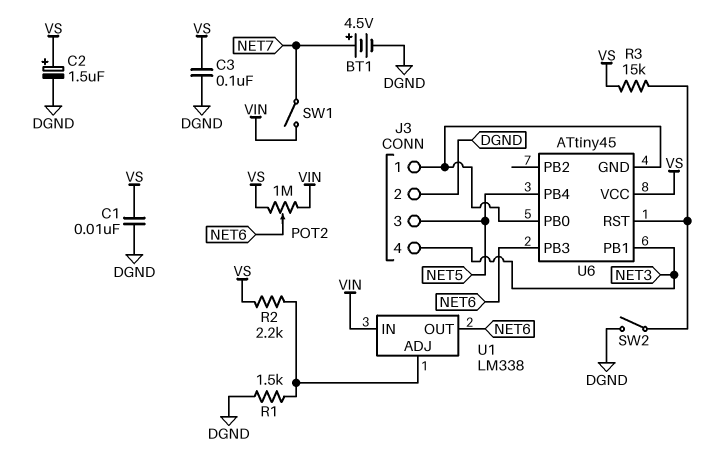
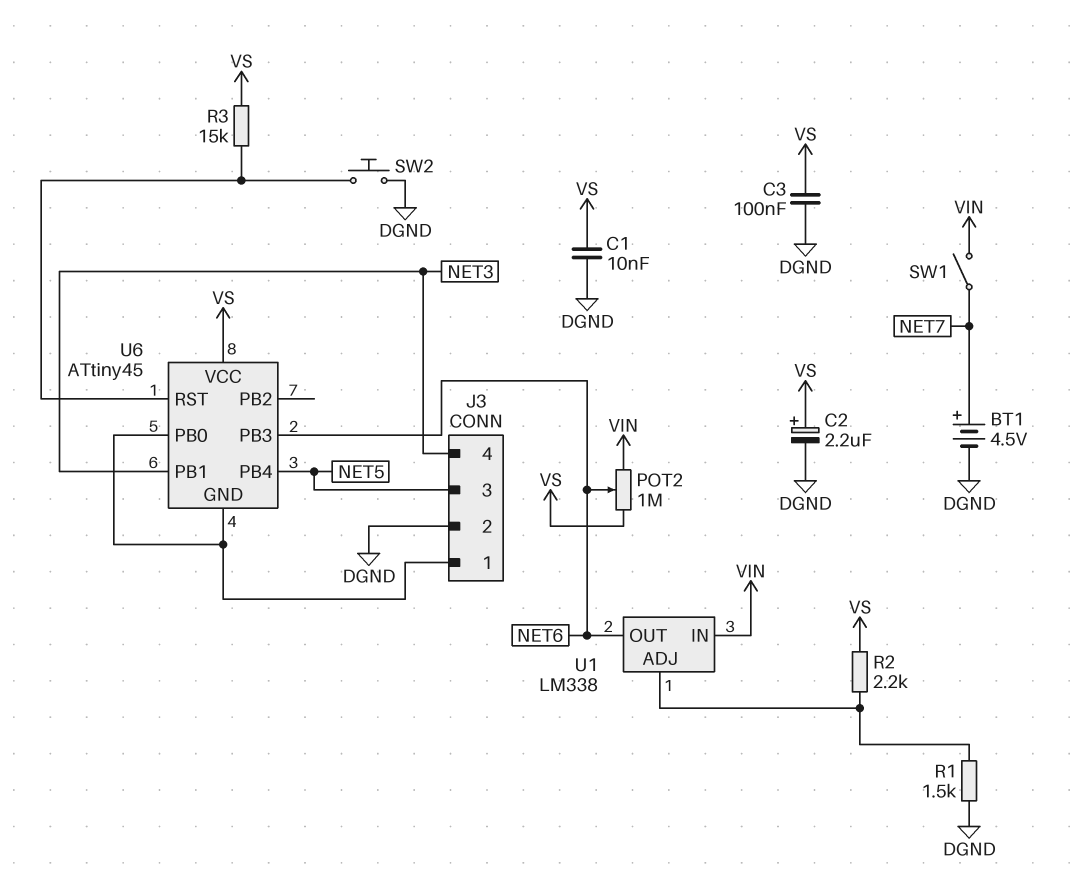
C2: 1.5uF (plus VS, minus DGND) -> 2.2uF (plus VS, minus DGND)
SW2: switch (DGND, U6/RST) -> button (DGND, U6/RST)

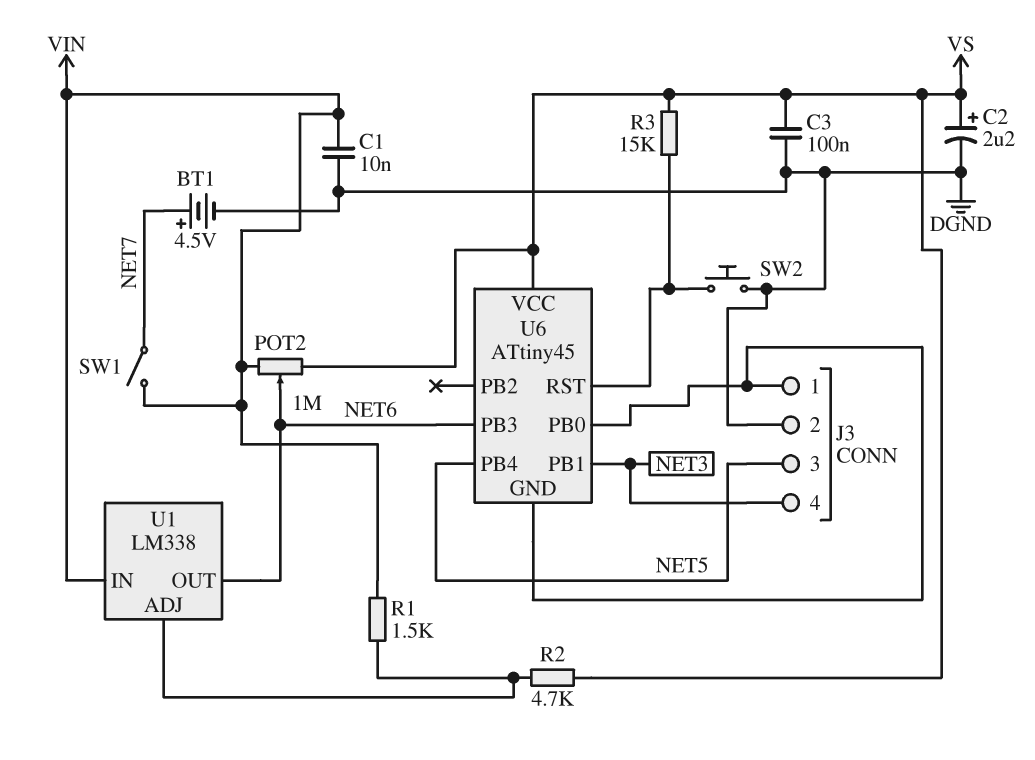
C1: 10nF (DGND, VS) -> 10nF (DGND, VIN)
R1: 1.5k (DGND, U1/ADJ) -> 1.5k (U1/ADJ, VIN)
R2: 2.2k (U1/ADJ, VS) -> 4.7k (U1/ADJ, VS)

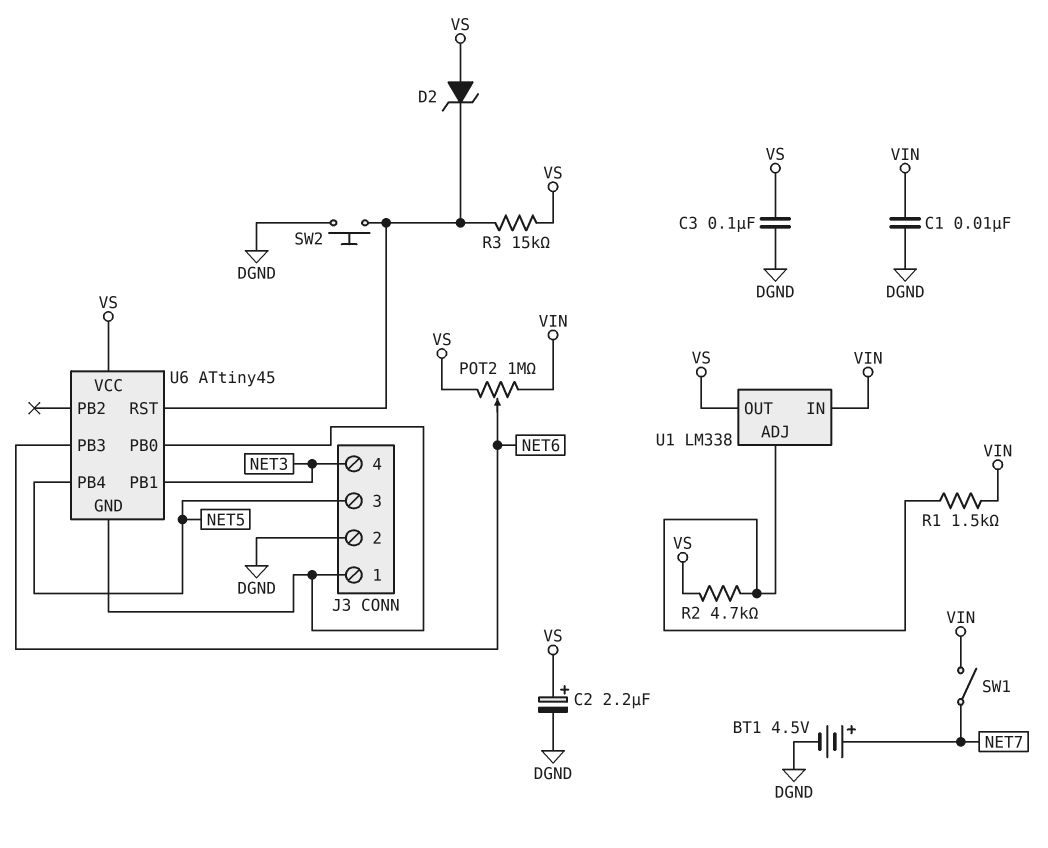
D2: none -> zener (A VS, K U6/RST)
U1 pin OUT: NET6 -> VS

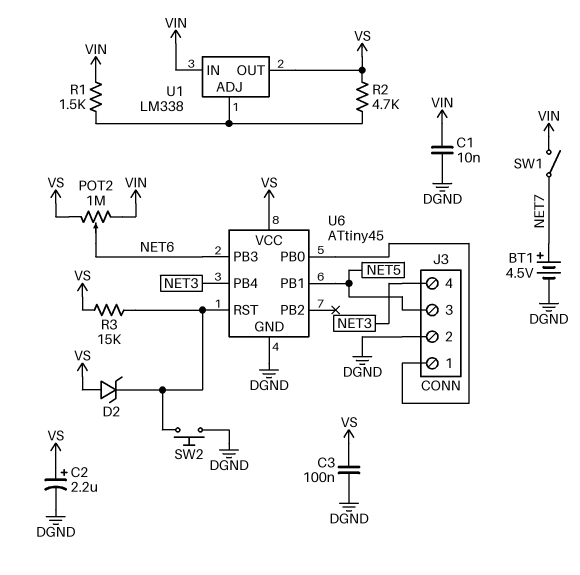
U6 pin GND: J3/1 -> DGND
U6 pin PB1: NET3 -> NET5
U6 pin PB4: NET5 -> NET3

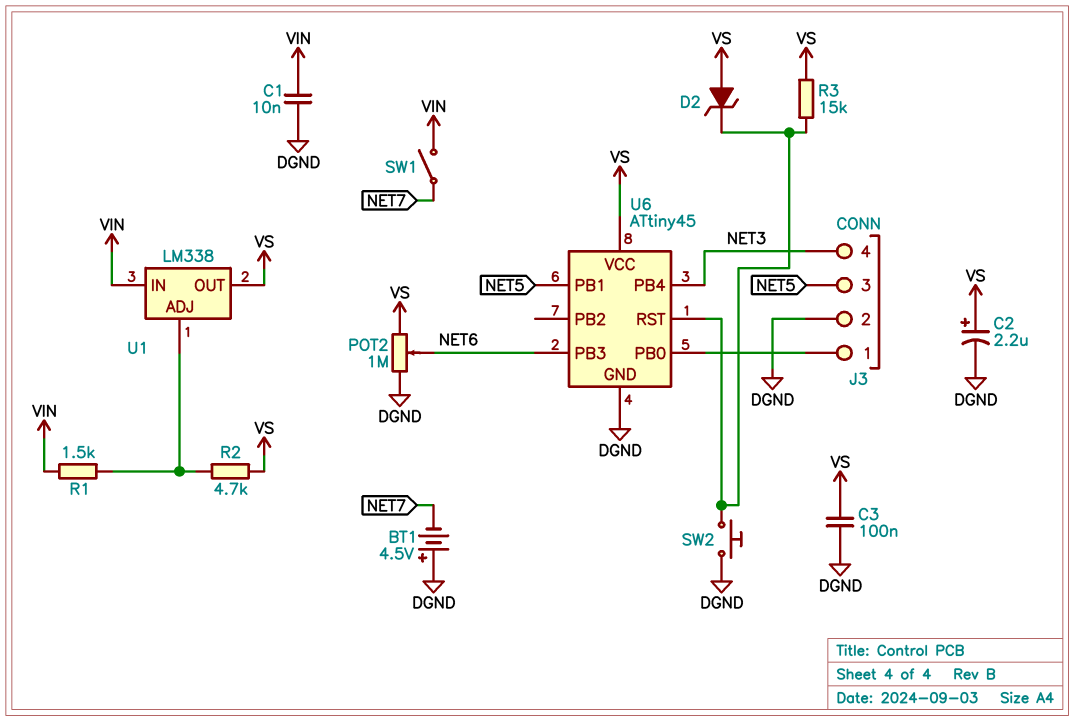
BT1: 4.5V (plus NET7, minus DGND) -> 4.5V (plus DGND, minus NET7)
POT2: 1M (VIN, VS, wiper NET6) -> 1M (DGND, VS, wiper NET6)

